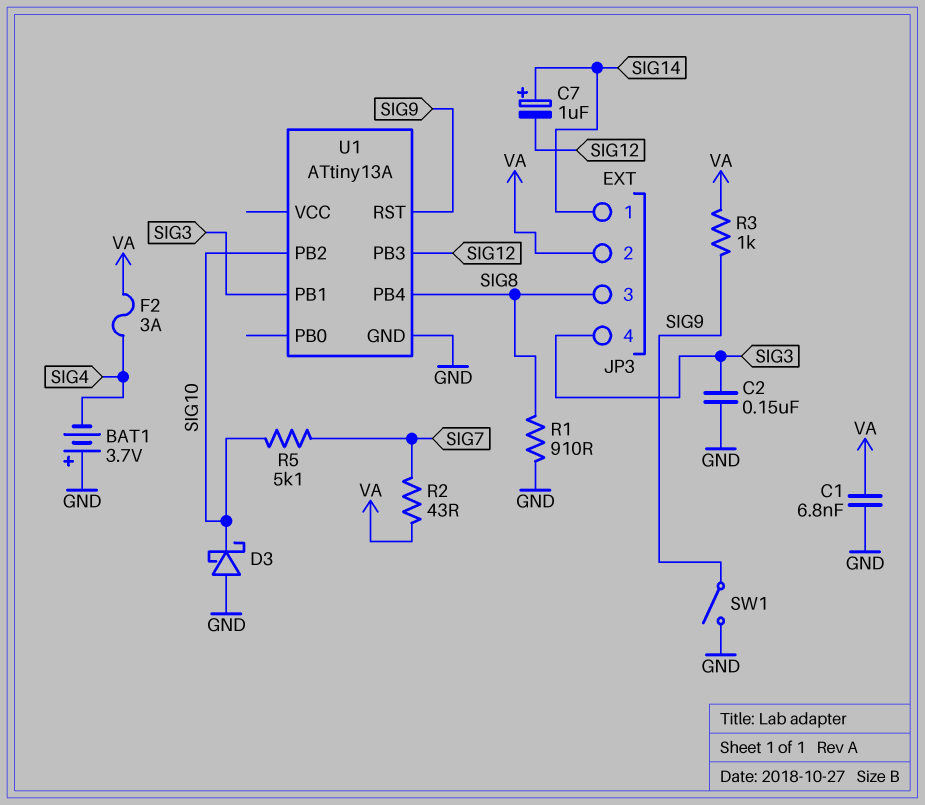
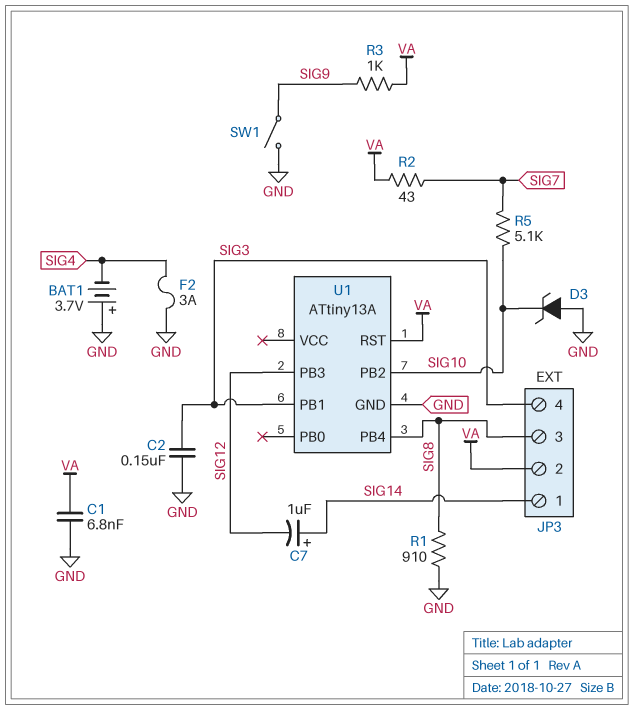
D3: schottky (A GND, K SIG10) -> zener (A GND, K SIG10)
F2: 3A (SIG4, VA) -> 3A (GND, SIG4)
U1 pin RST: SIG9 -> VA

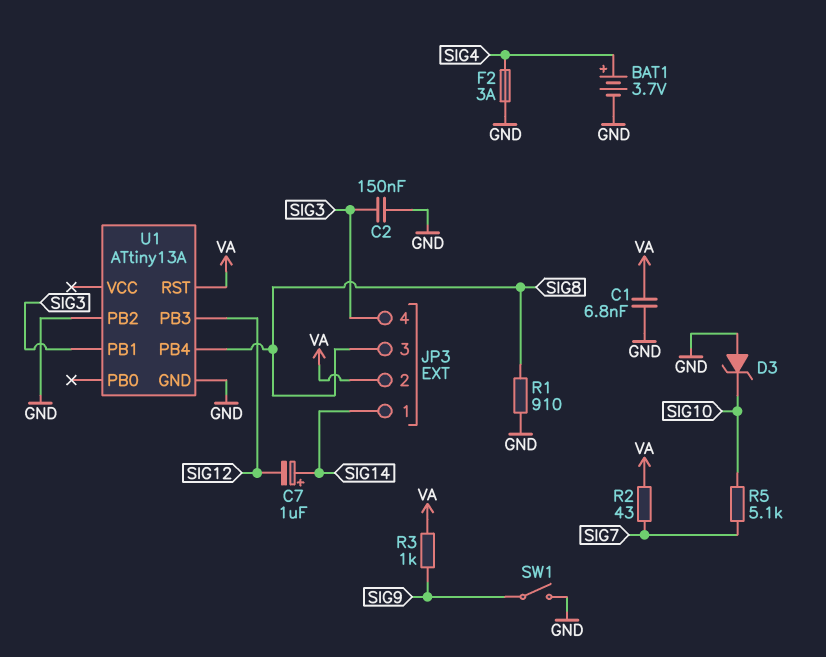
BAT1: 3.7V (plus GND, minus SIG4) -> 3.7V (plus SIG4, minus GND)
U1 pin PB2: SIG10 -> GND

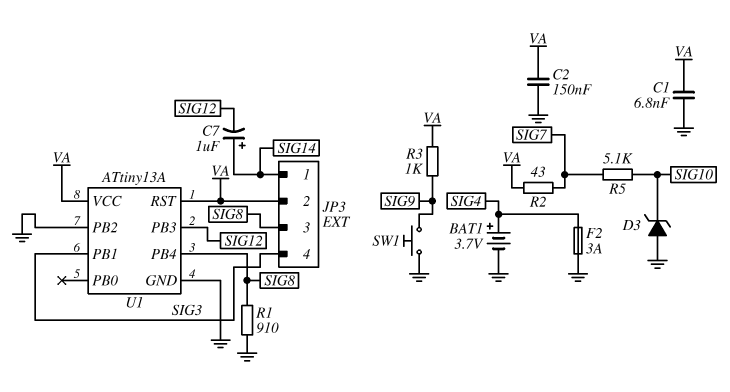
C2: 150nF (GND, SIG3) -> 150nF (GND, VA)
SW1: switch (GND, SIG9) -> button (GND, SIG9)
U1 pin VCC: none -> VA

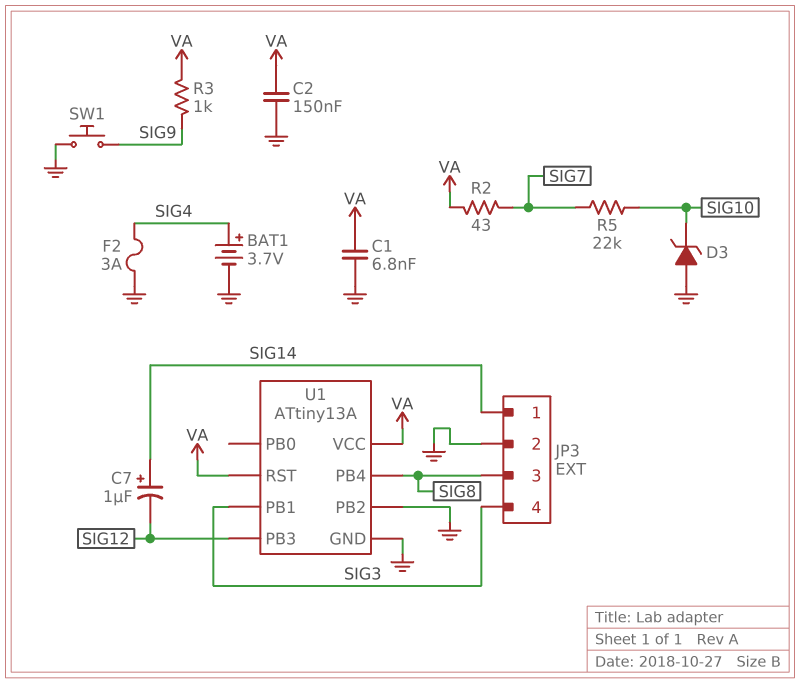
JP3 pin 2: VA -> GND
R1: 910 (GND, SIG8) -> none
R5: 5.1k (SIG7, SIG10) -> 22k (SIG7, SIG10)

